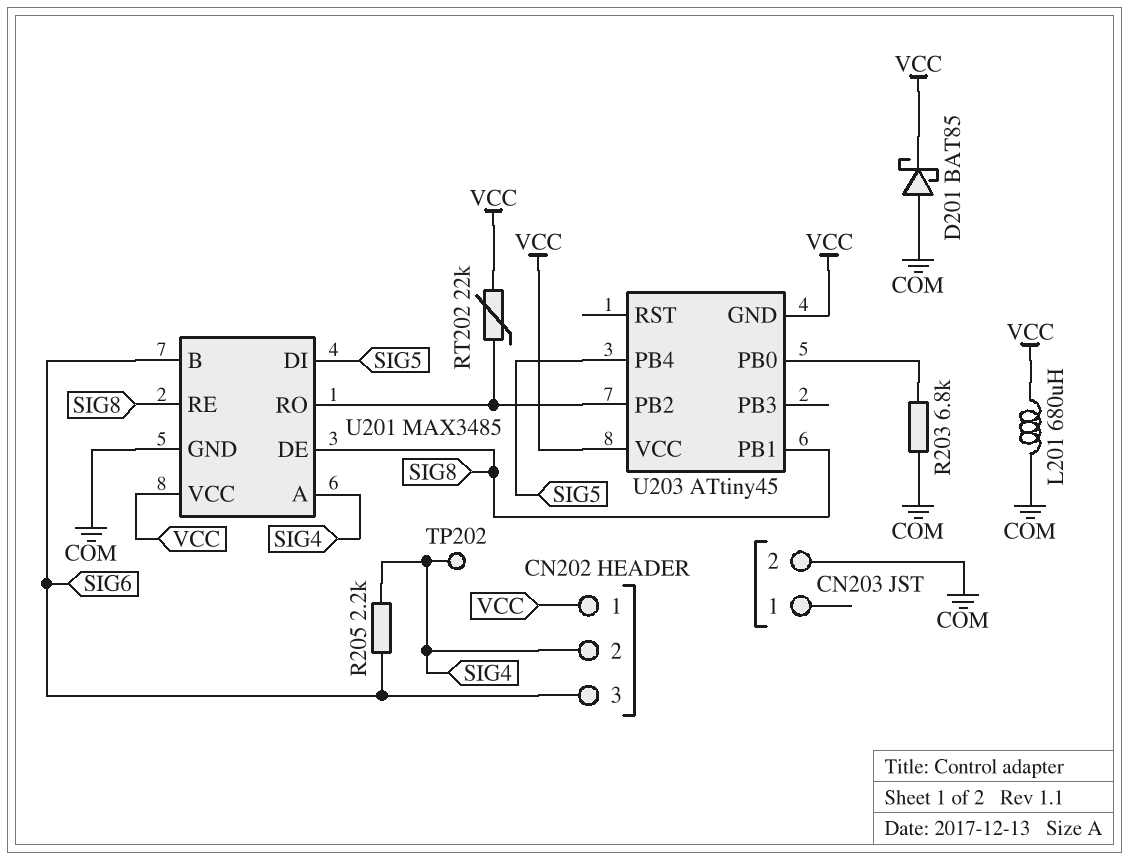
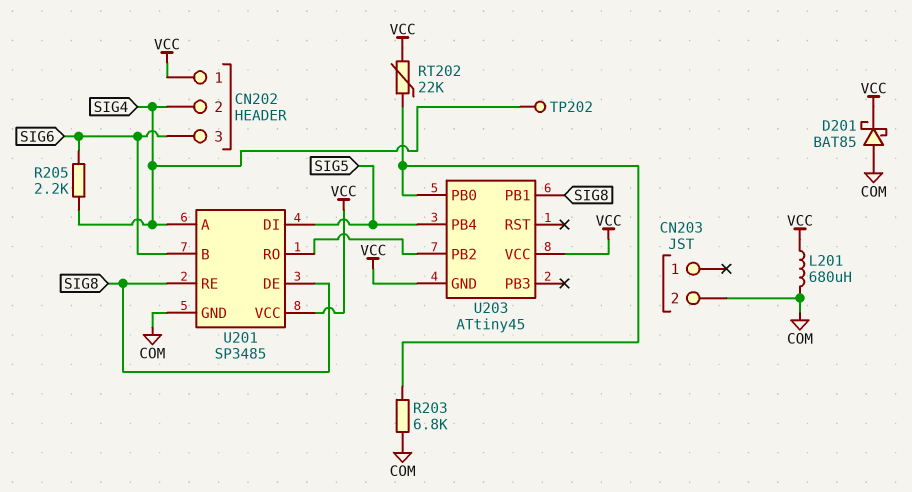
RT202: 22k (U201/RO, VCC) -> 22k (U203/PB0, VCC)
U201: MAX3485 -> SP3485

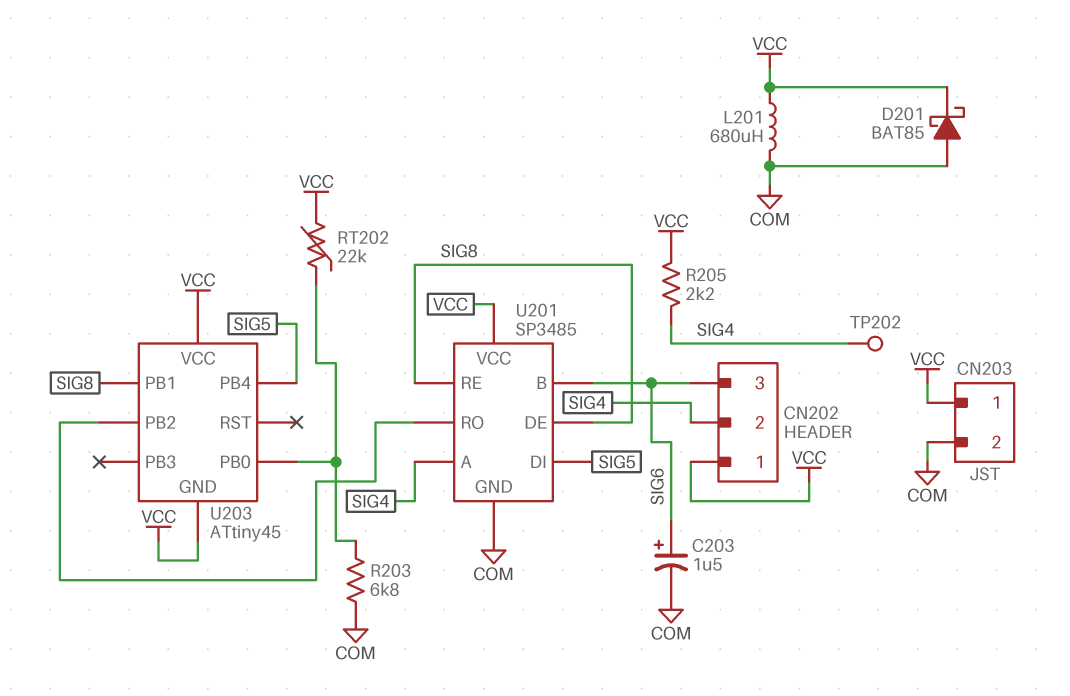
C203: none -> 1.5uF (plus SIG6, minus COM)
CN203 pin 1: none -> VCC
R205: 2.2k (SIG4, SIG6) -> 2.2k (SIG4, VCC)

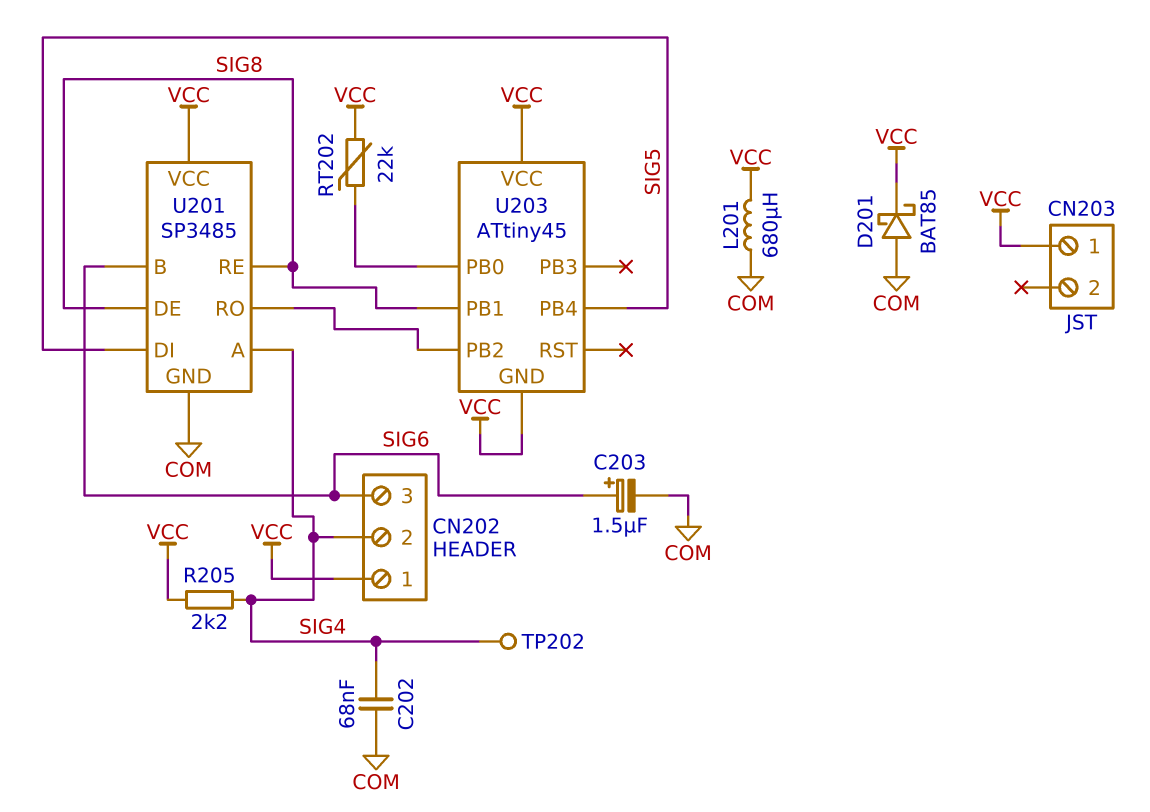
C202: none -> 68nF (COM, SIG4)
CN203 pin 2: COM -> none
R203: 6.8k (COM, U203/PB0) -> none

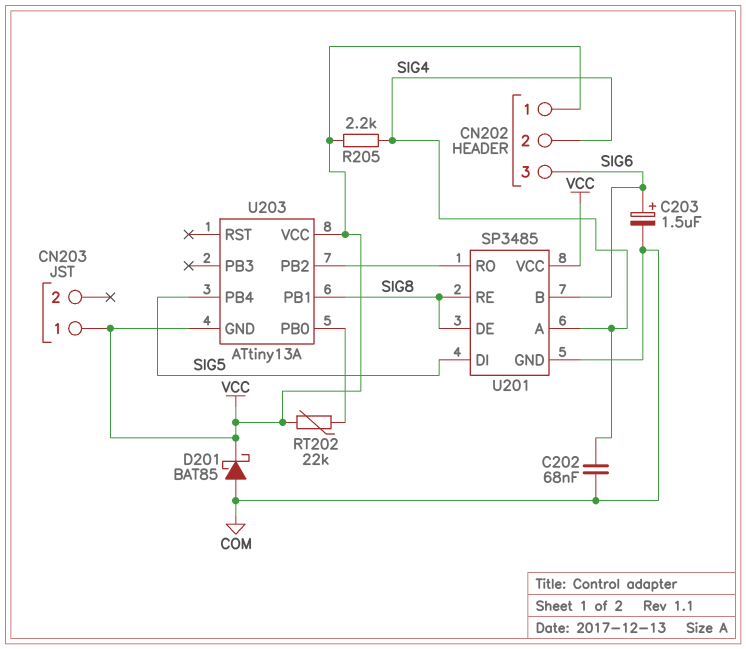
L201: 680uH (COM, VCC) -> none
TP202: test point (SIG4) -> none
U203: ATtiny45 -> ATtiny13A

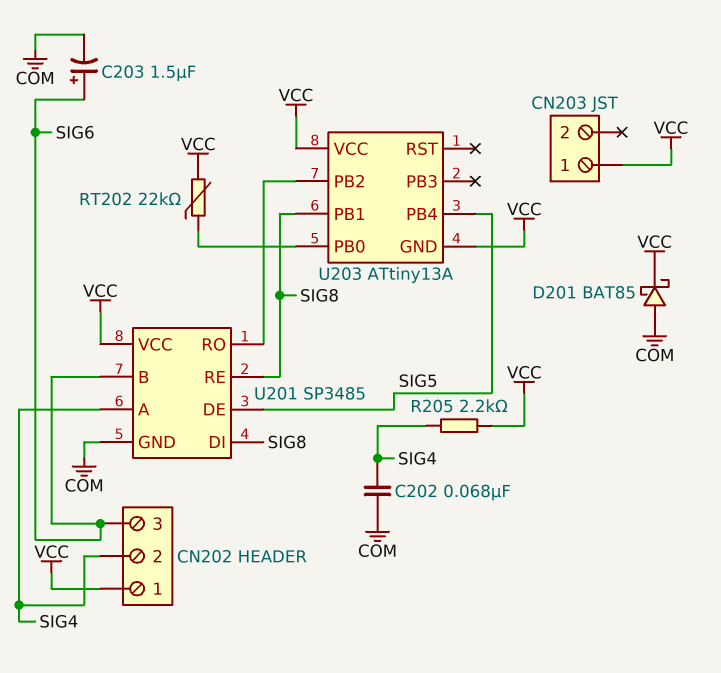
U201 pin DE: SIG8 -> SIG5
U201 pin DI: SIG5 -> SIG8

